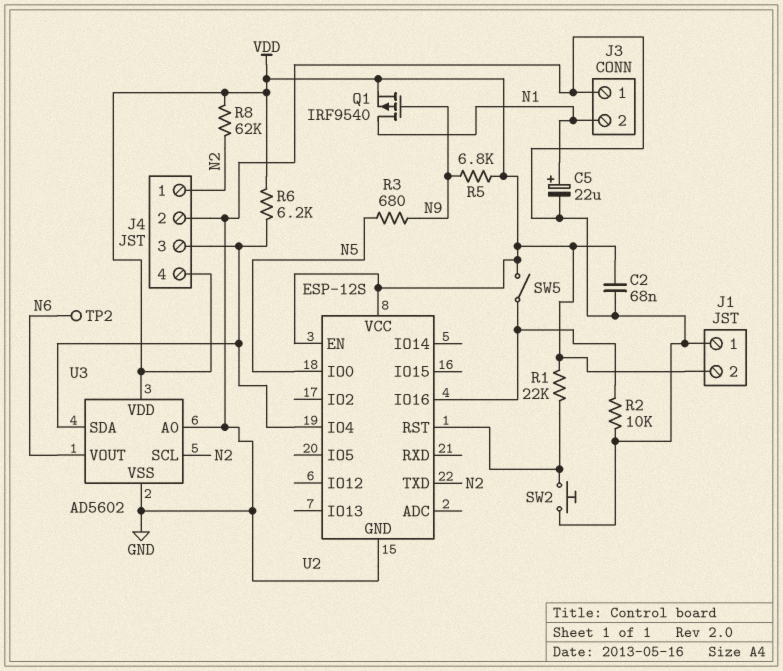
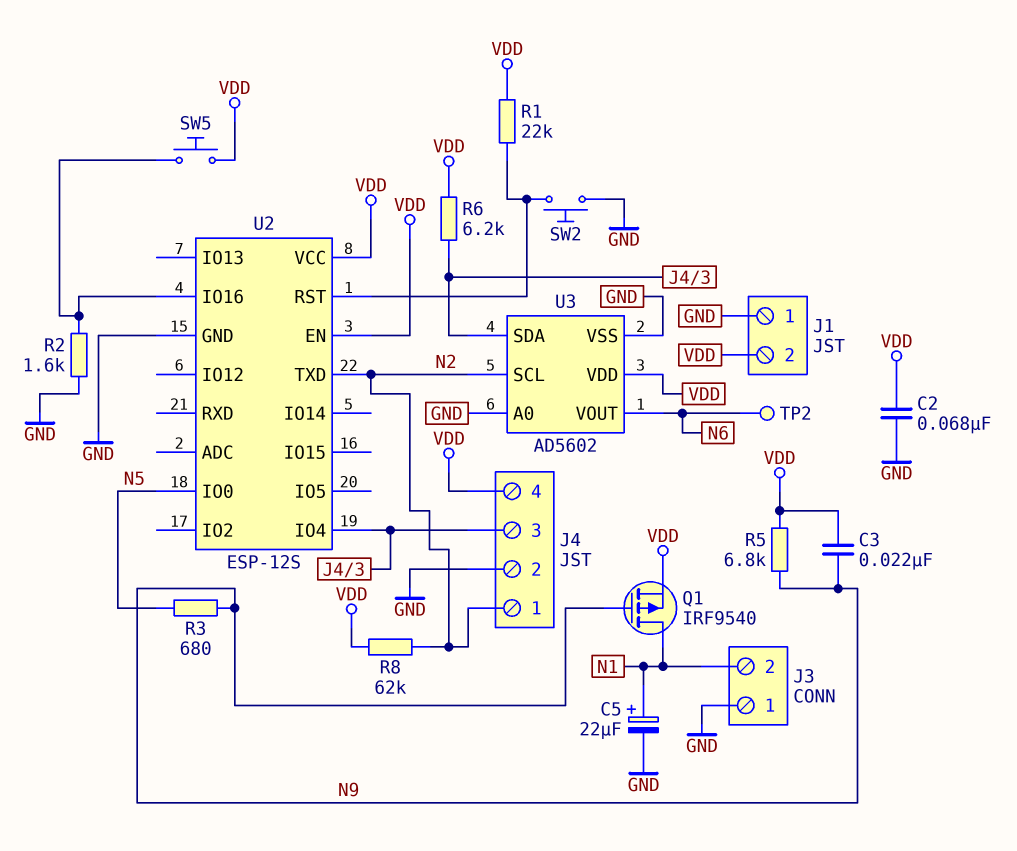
C3: none -> 22nF (N9, VDD)
R2: 10k (GND, U2/IO16) -> 1.6k (GND, U2/IO16)
SW5: switch (U2/IO16, VDD) -> button (U2/IO16, VDD)

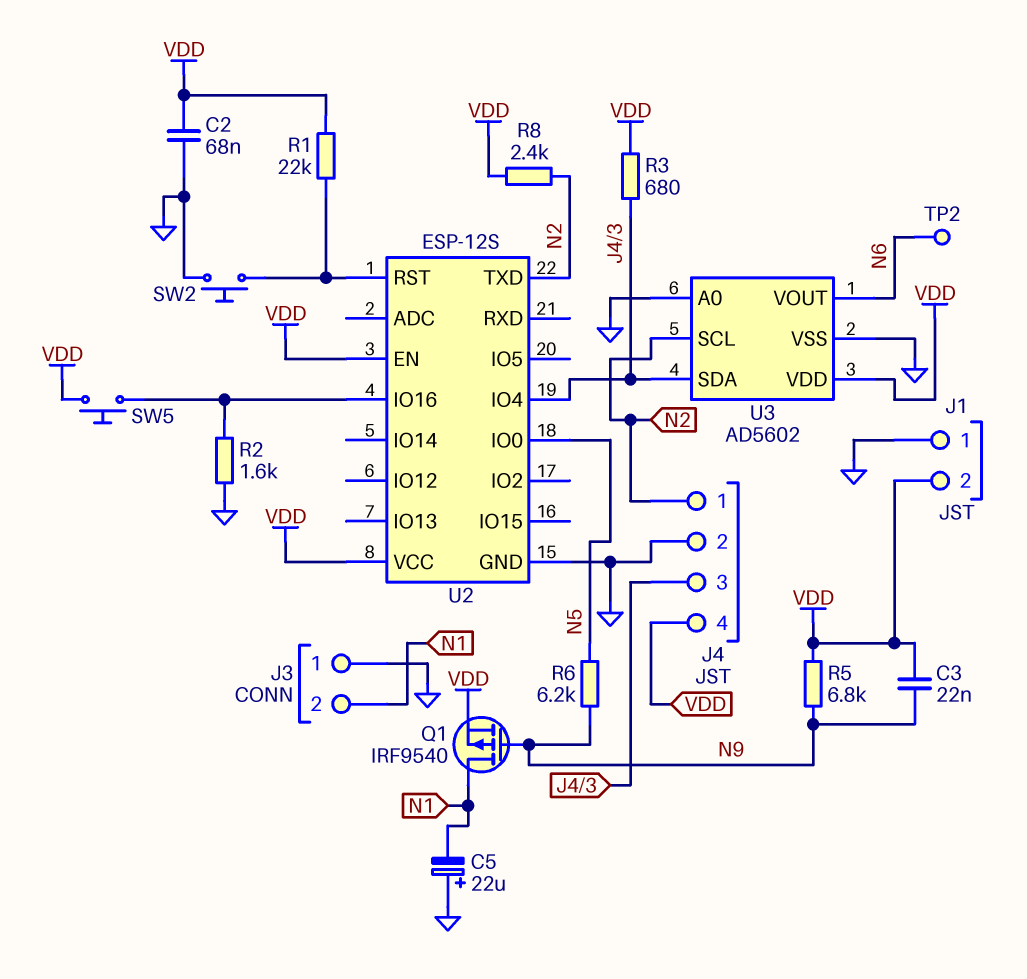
C5: 22uF (plus N1, minus GND) -> 22uF (plus GND, minus N1)
R3: 680 (N5, N9) -> 680 (J4/3, VDD)
R6: 6.2k (J4/3, VDD) -> 6.2k (N5, N9)
R8: 62k (N2, VDD) -> 2.4k (N2, VDD)

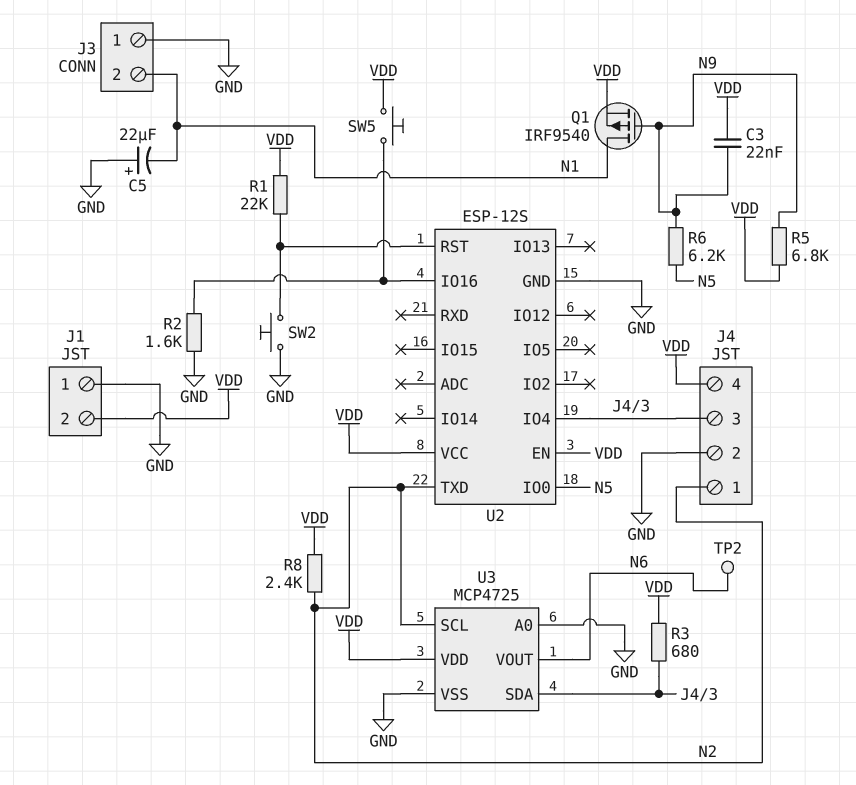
C2: 68nF (GND, VDD) -> none
U3: AD5602 -> MCP4725

